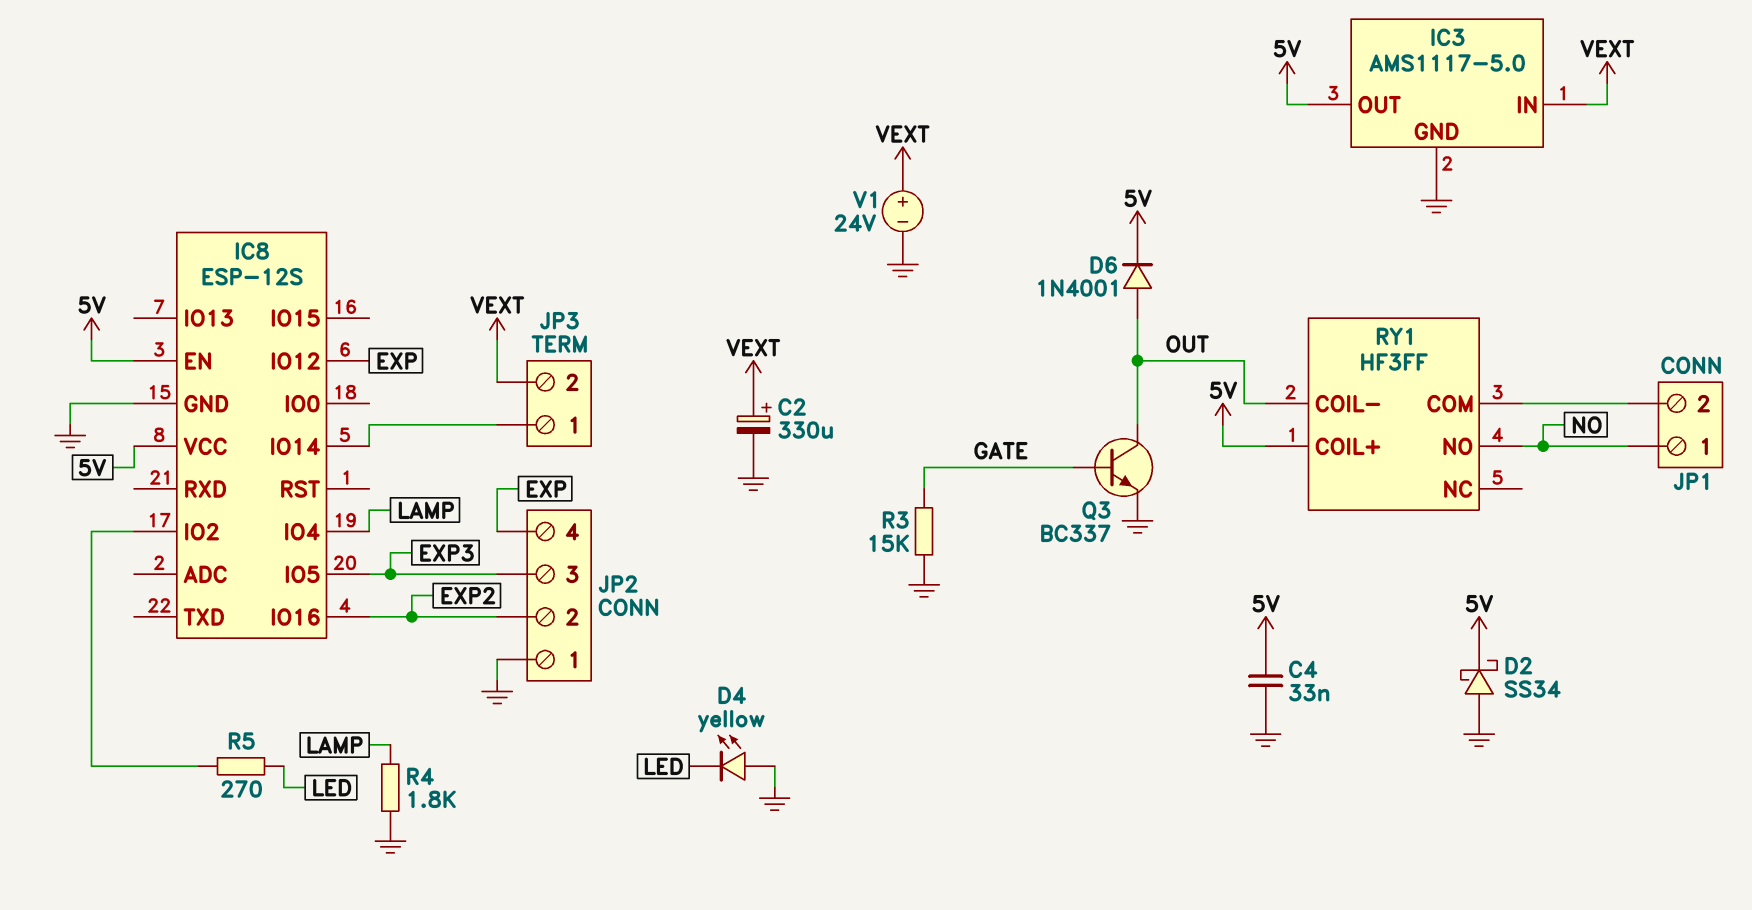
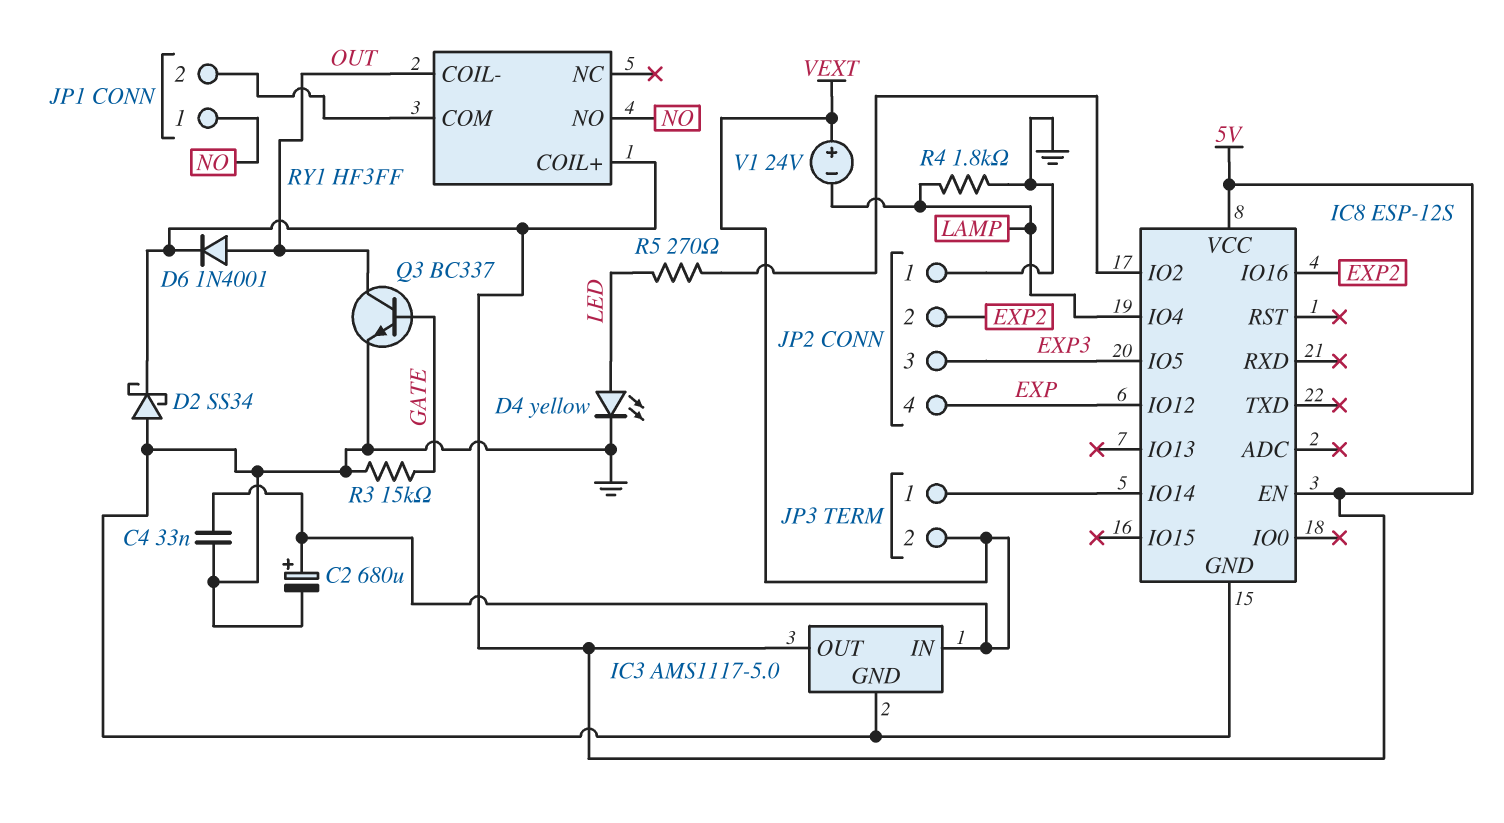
C2: 330uF (plus VEXT, minus GND) -> 680uF (plus VEXT, minus GND)
C4: 33nF (5V, GND) -> 33nF (GND, VEXT)
D4: LED yellow (A GND, K LED) -> LED yellow (A LED, K GND)
V1: 24V (plus VEXT, minus GND) -> 24V (plus VEXT, minus LAMP)

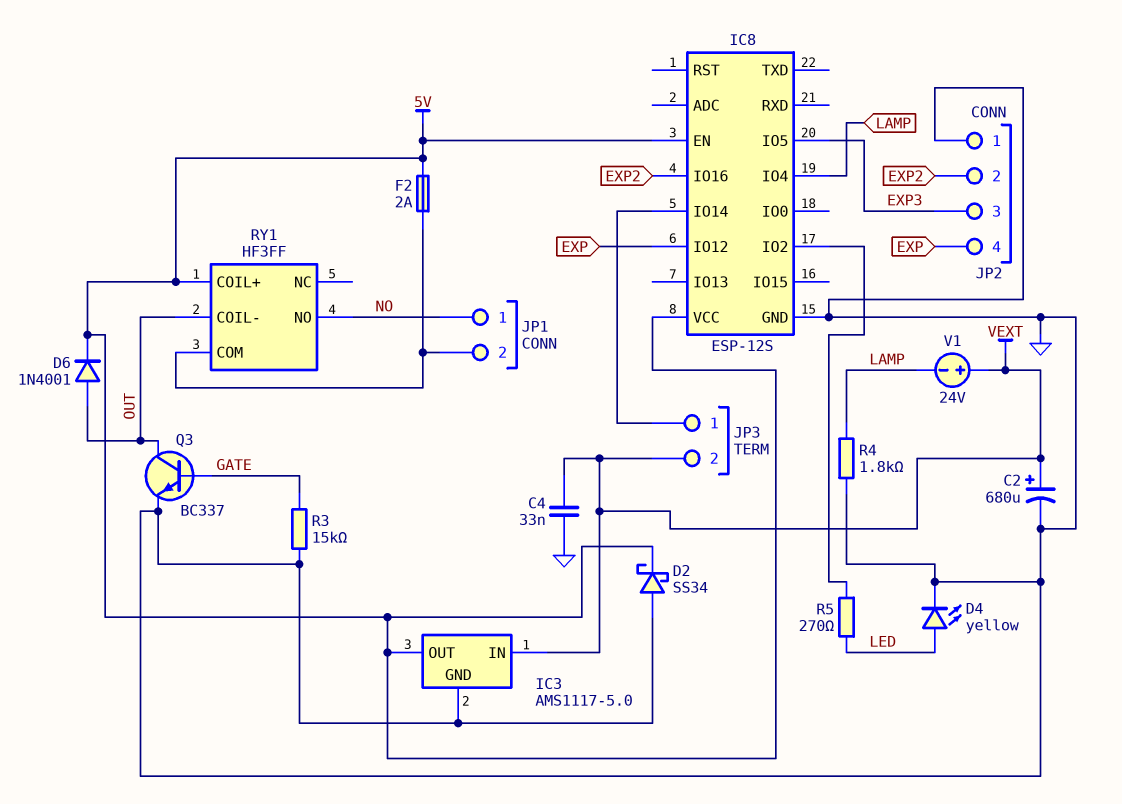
F2: none -> 2A (5V, JP1/2)

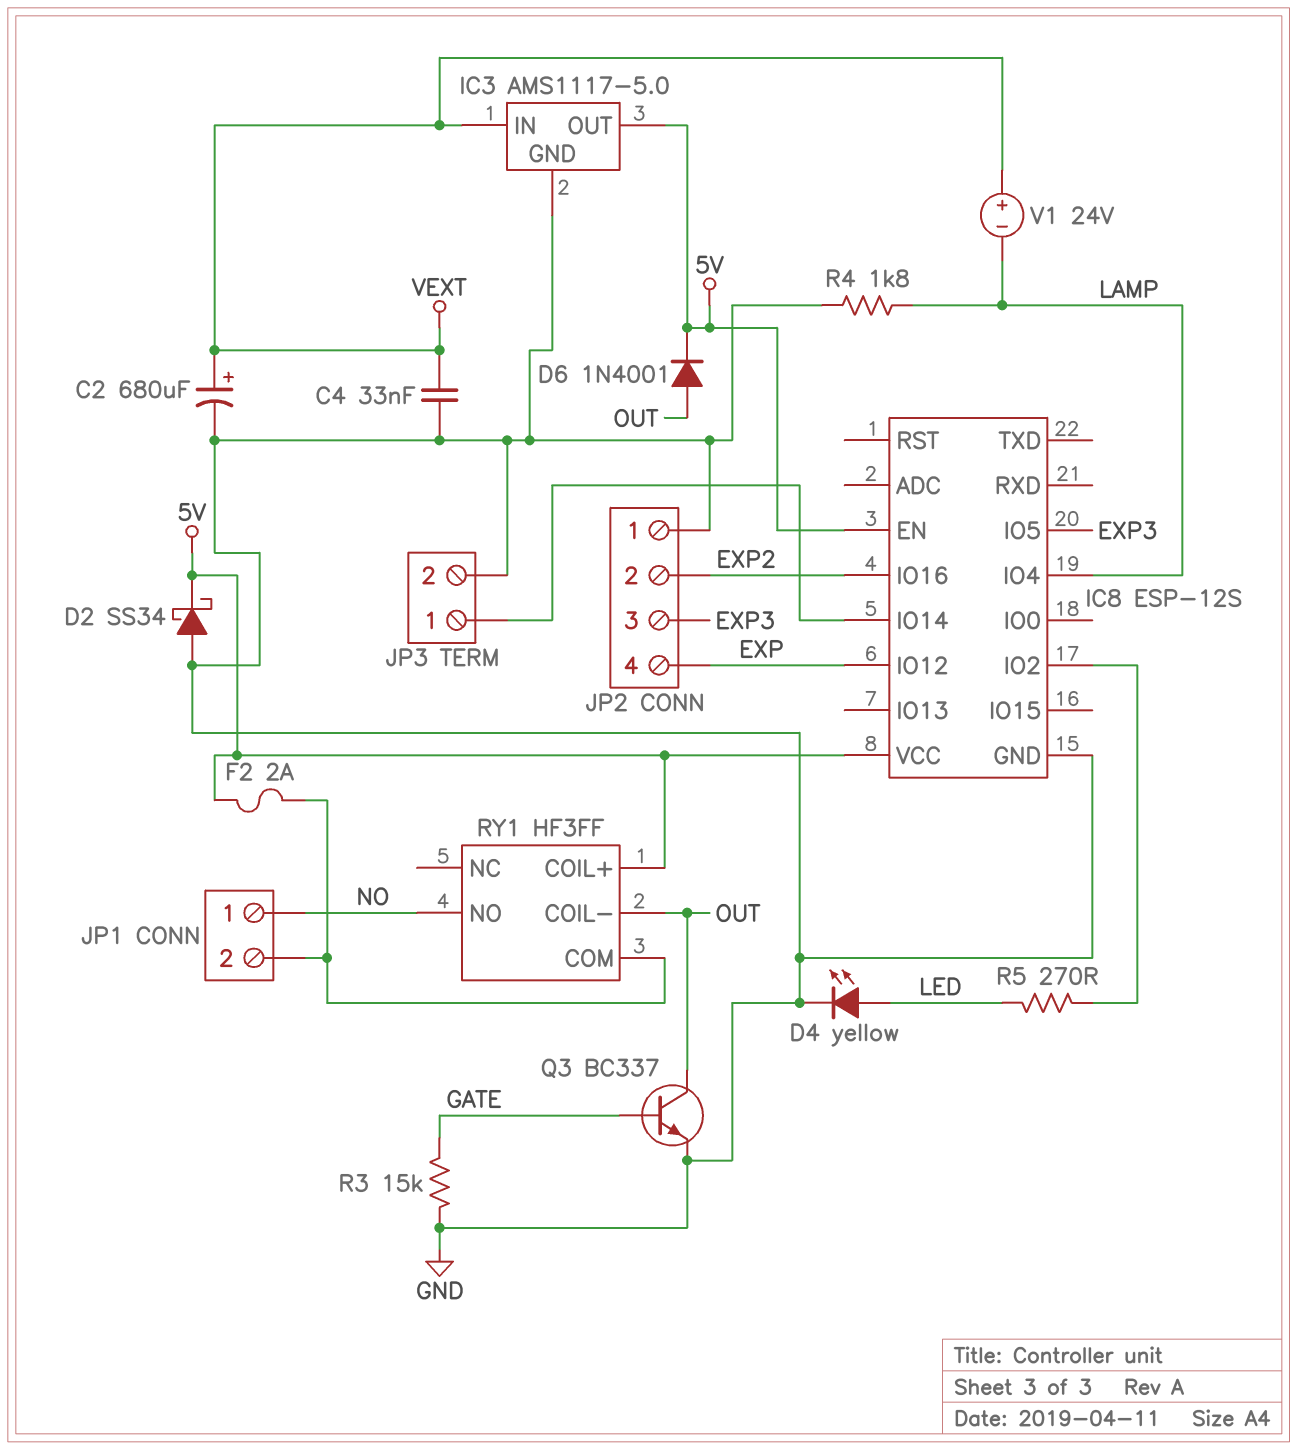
JP3 pin 2: VEXT -> GND

